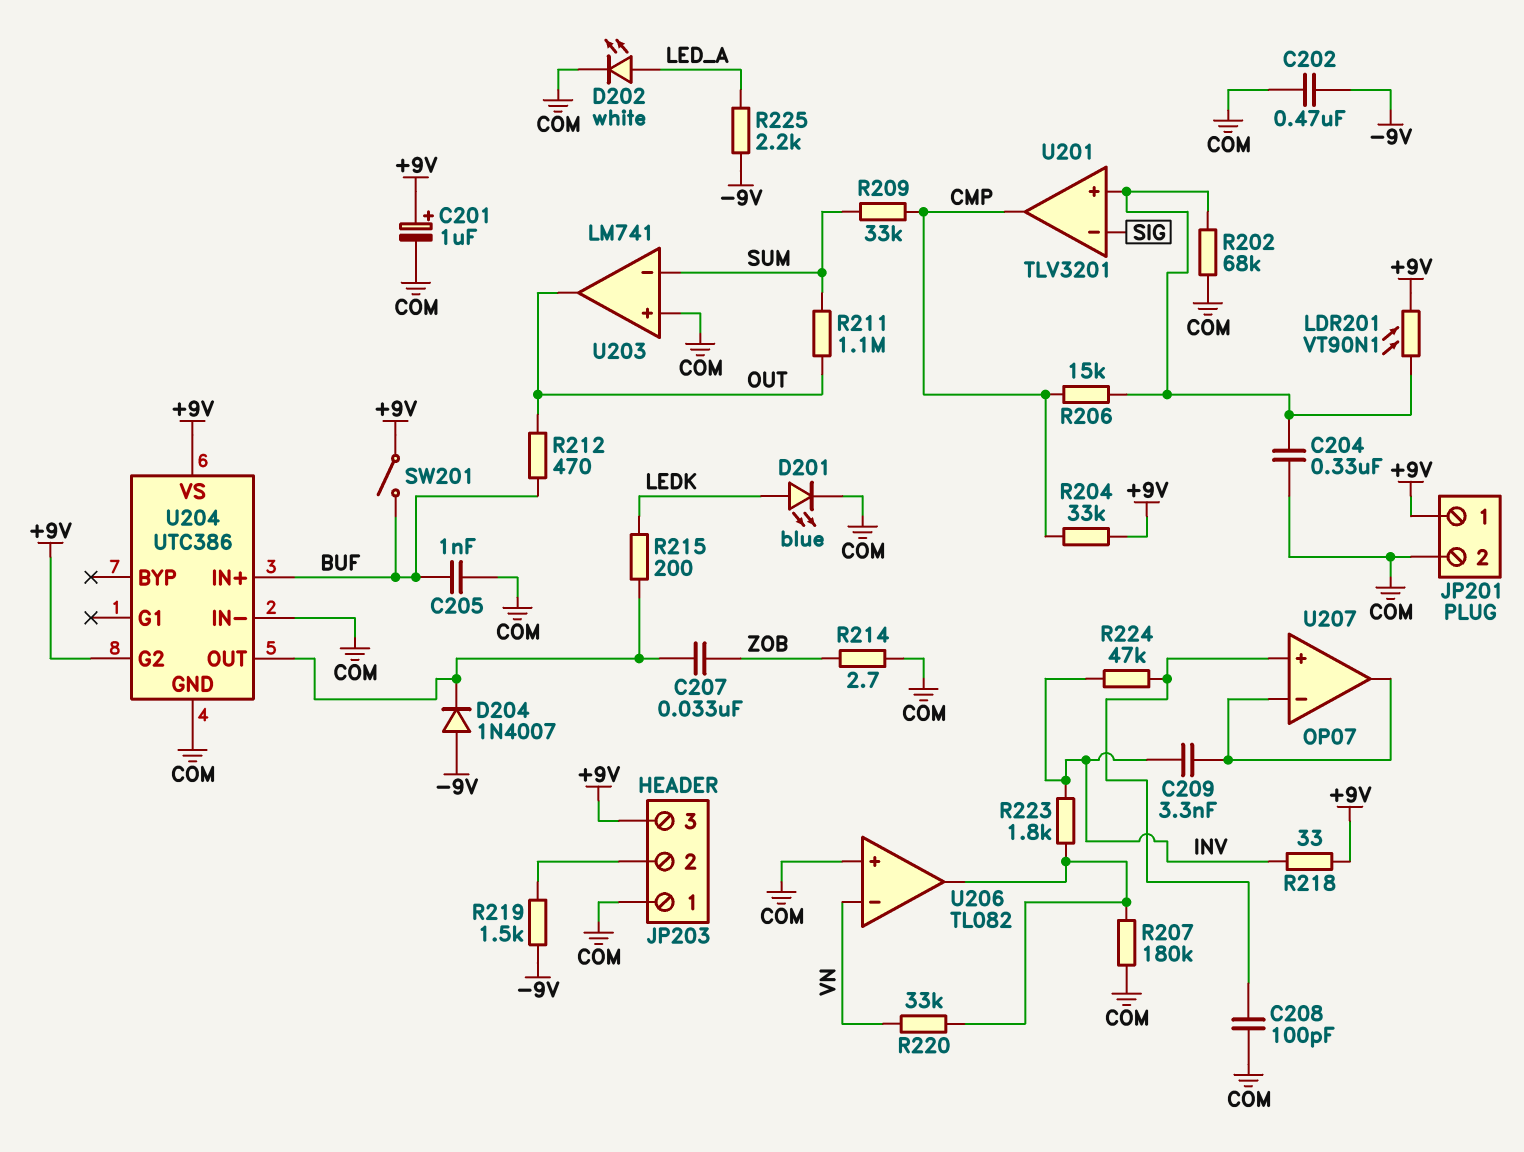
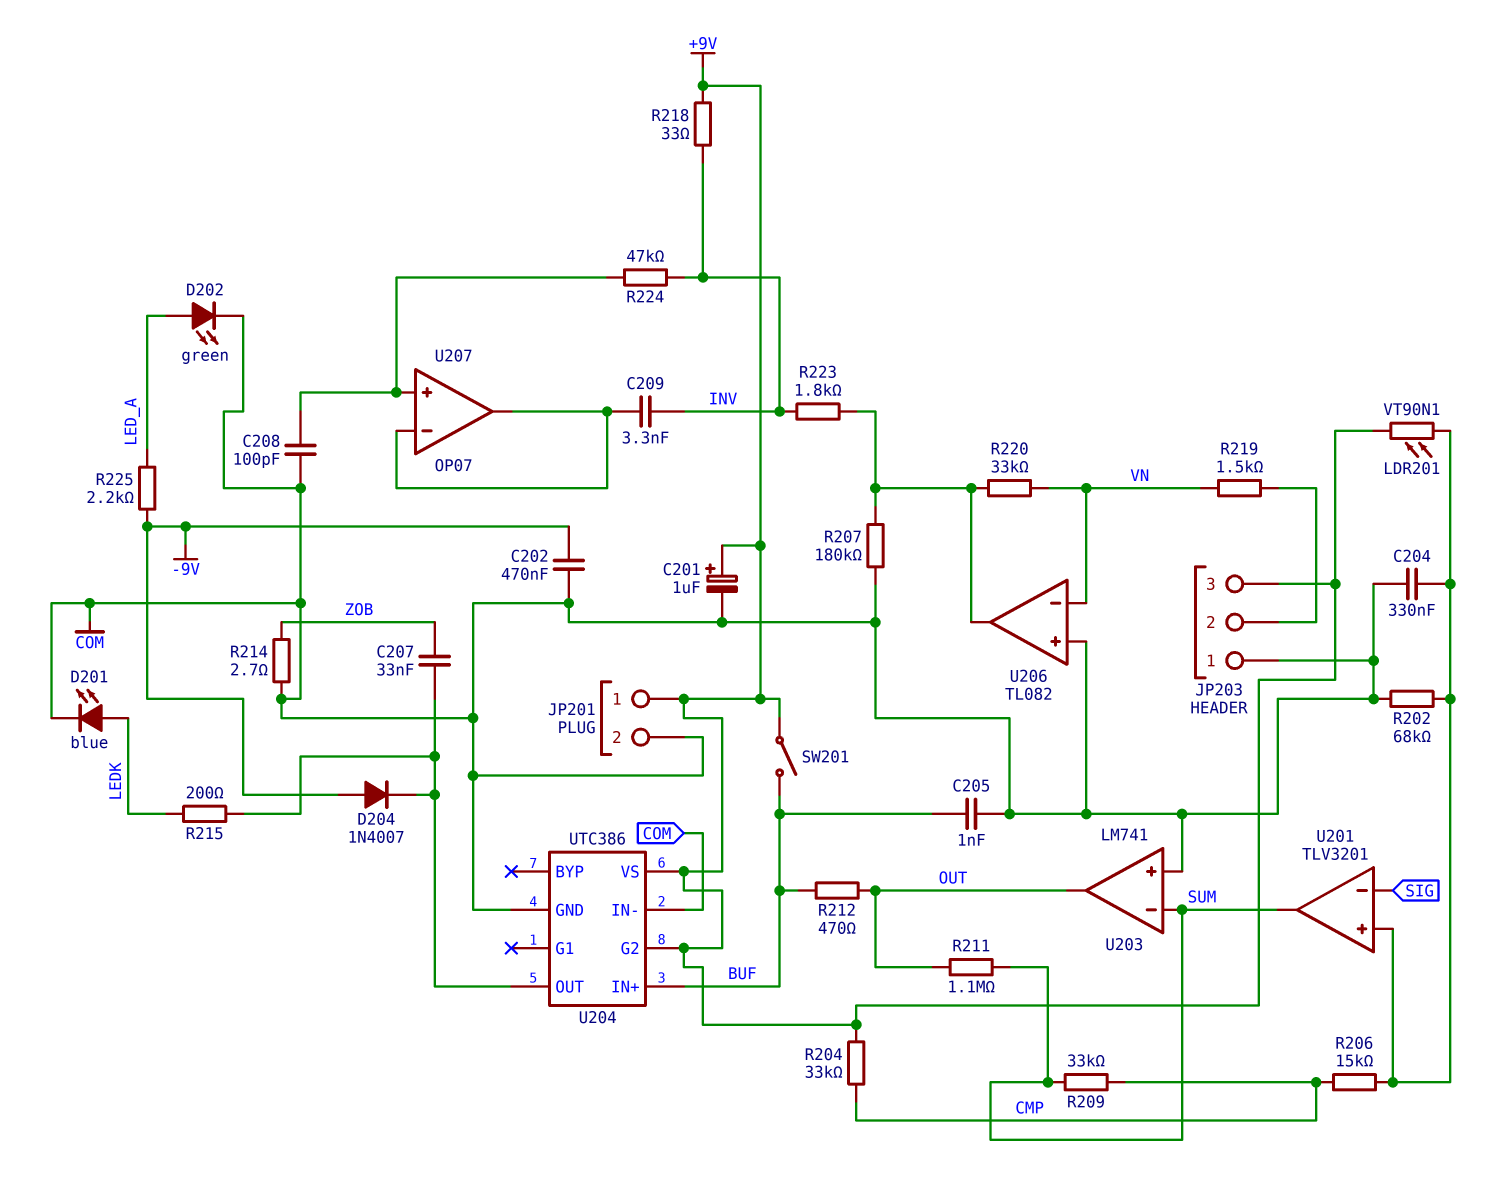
D202: LED white (A LED_A, K COM) -> LED green (A LED_A, K COM)
R219: 1.5k (-9V, JP203/2) -> 1.5k (JP203/2, VN)
U201 pin out: CMP -> SUM

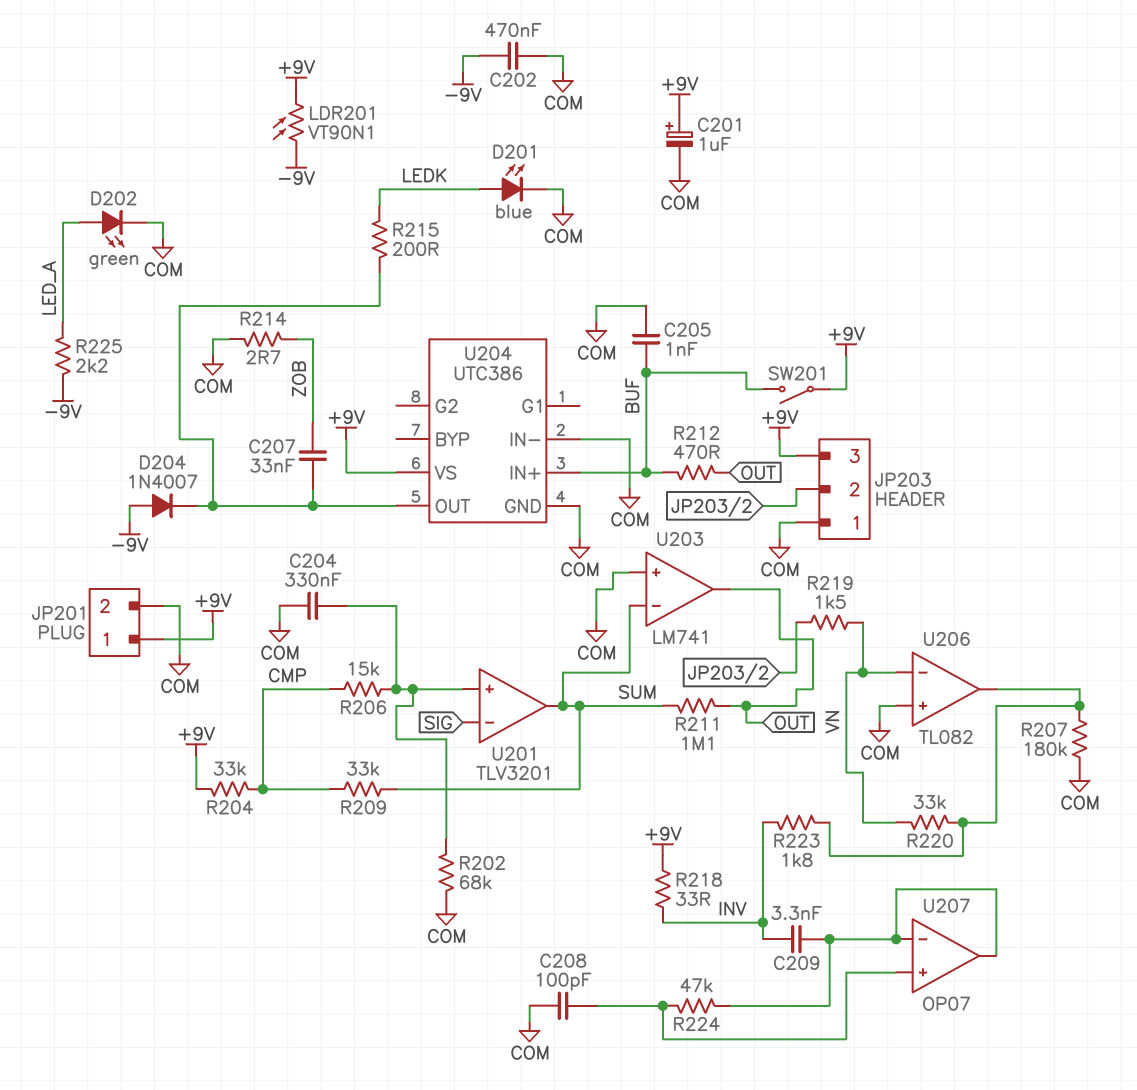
LDR201: VT90N1 (+9V, U201/in+) -> VT90N1 (+9V, -9V)
R224: 47k (INV, U207/in+) -> 47k (U207/in+, U207/in-)
U204 pin G2: +9V -> none

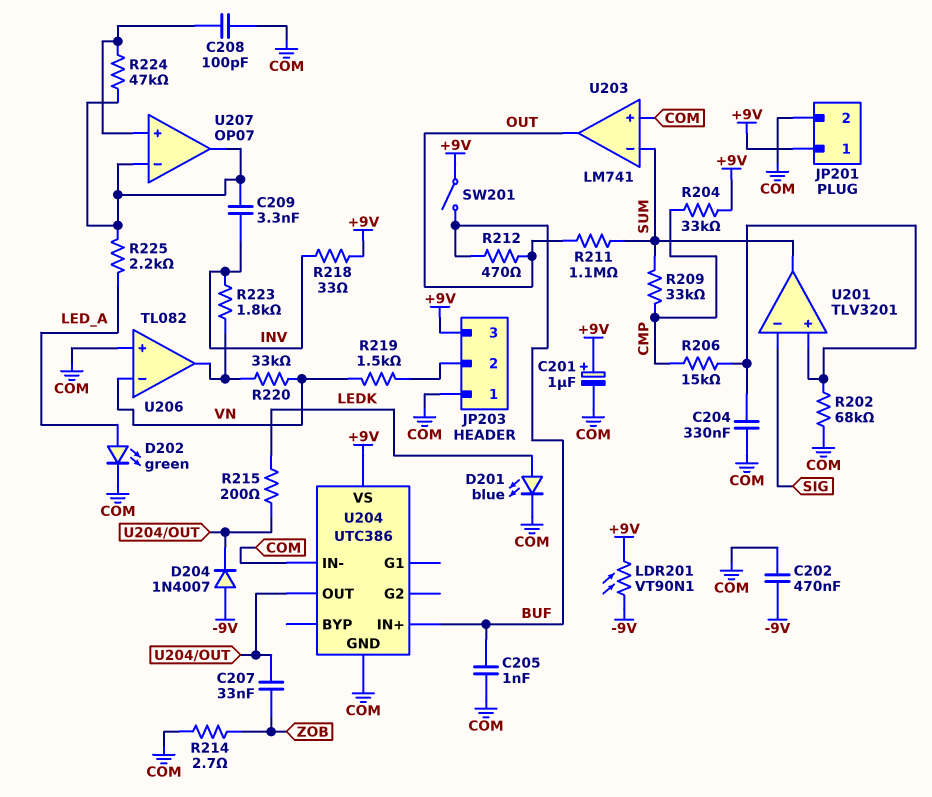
R207: 180k (COM, U206/out) -> none
R225: 2.2k (-9V, LED_A) -> 2.2k (LED_A, U207/in-)

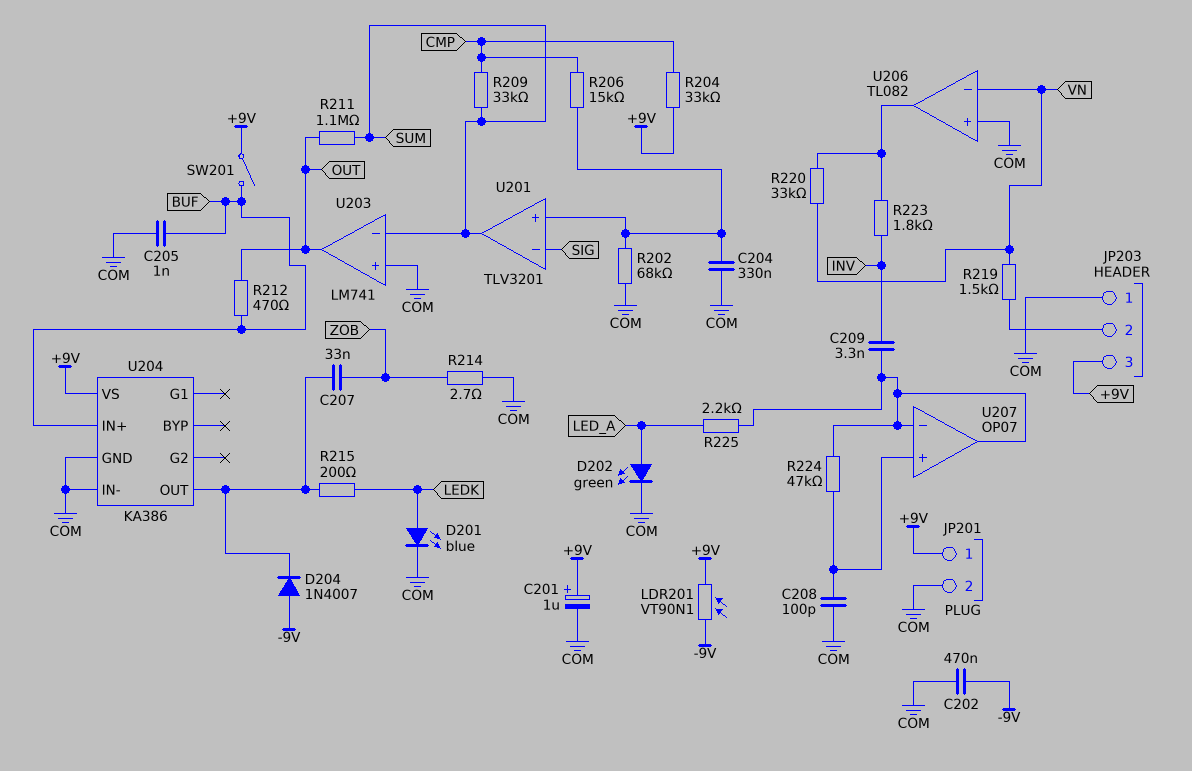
R218: 33 (+9V, INV) -> none
U204: UTC386 -> KA386

